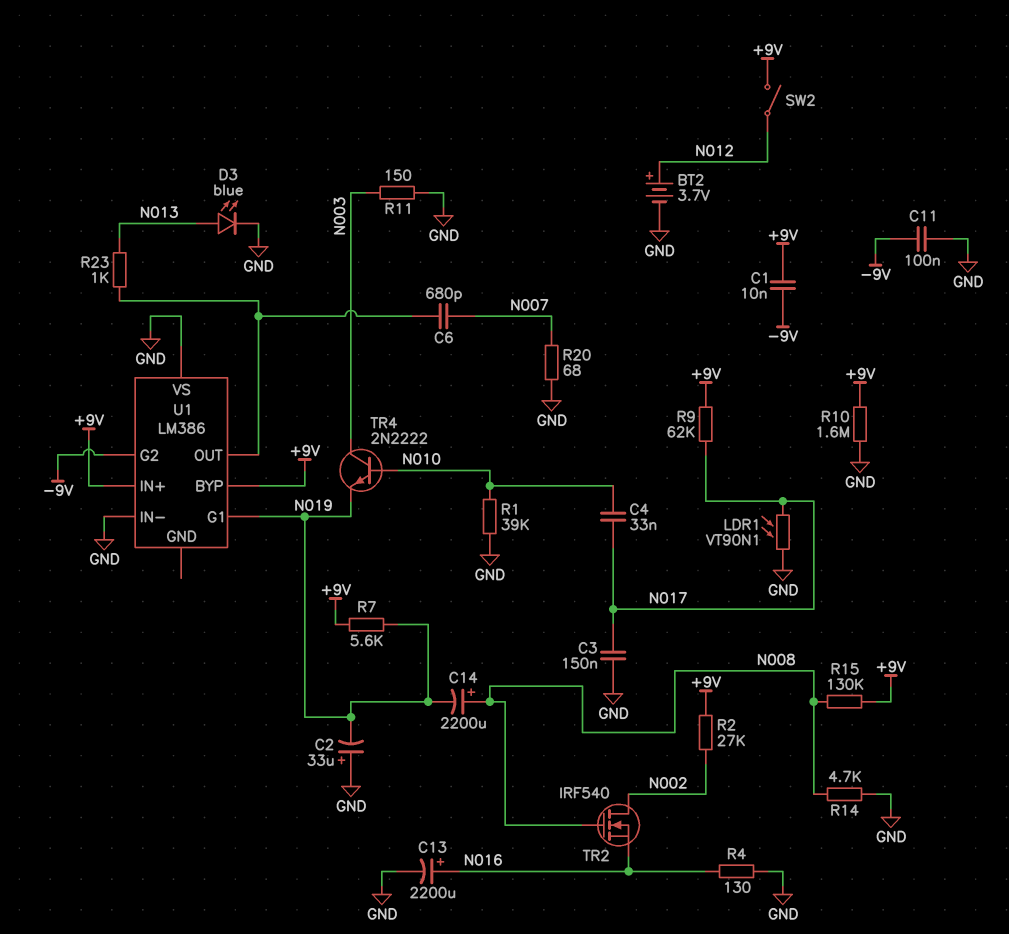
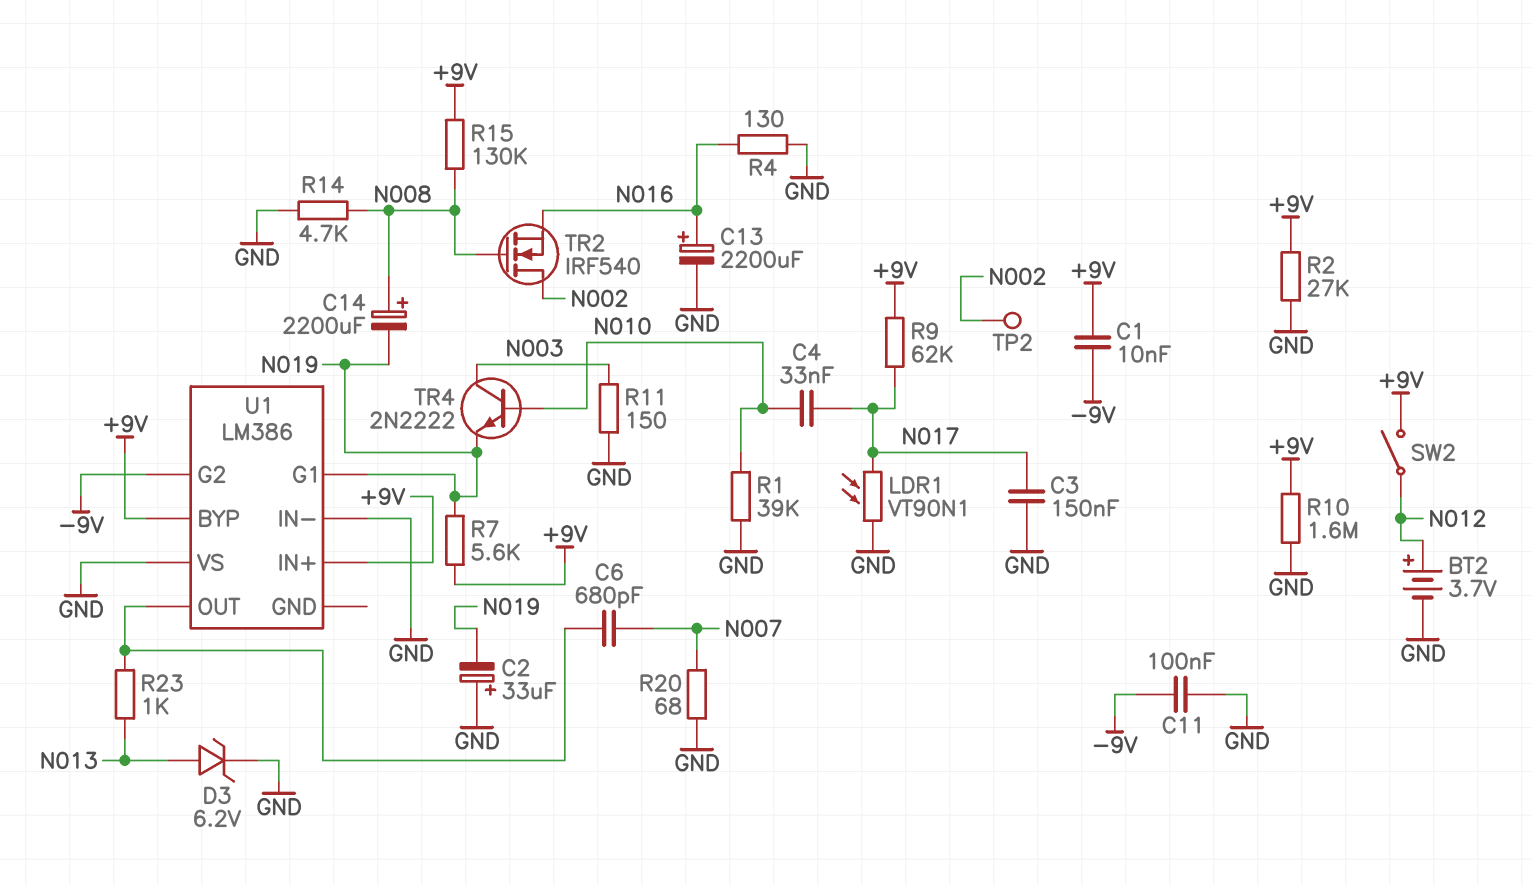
D3: LED blue (A N013, K GND) -> zener 6.2V (A N013, K GND)
R2: 27k (+9V, N002) -> 27k (+9V, GND)
TP2: none -> test point (N002)

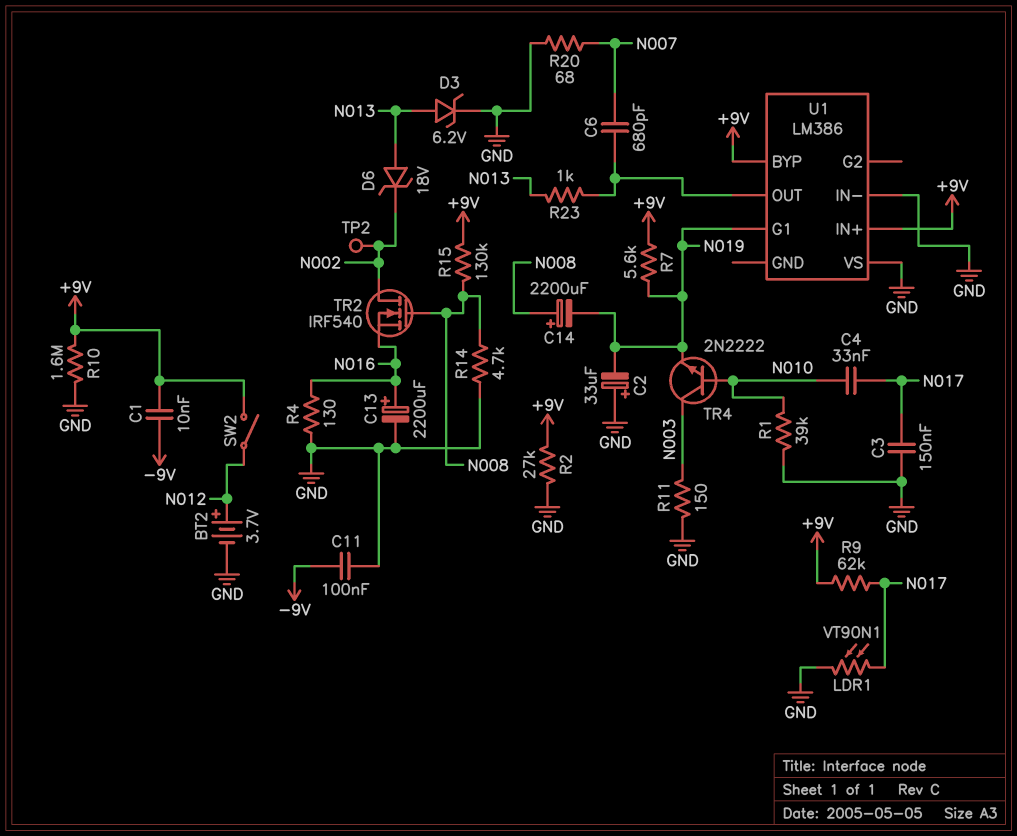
D6: none -> zener 18V (A N013, K N002)
U1 pin G2: -9V -> none

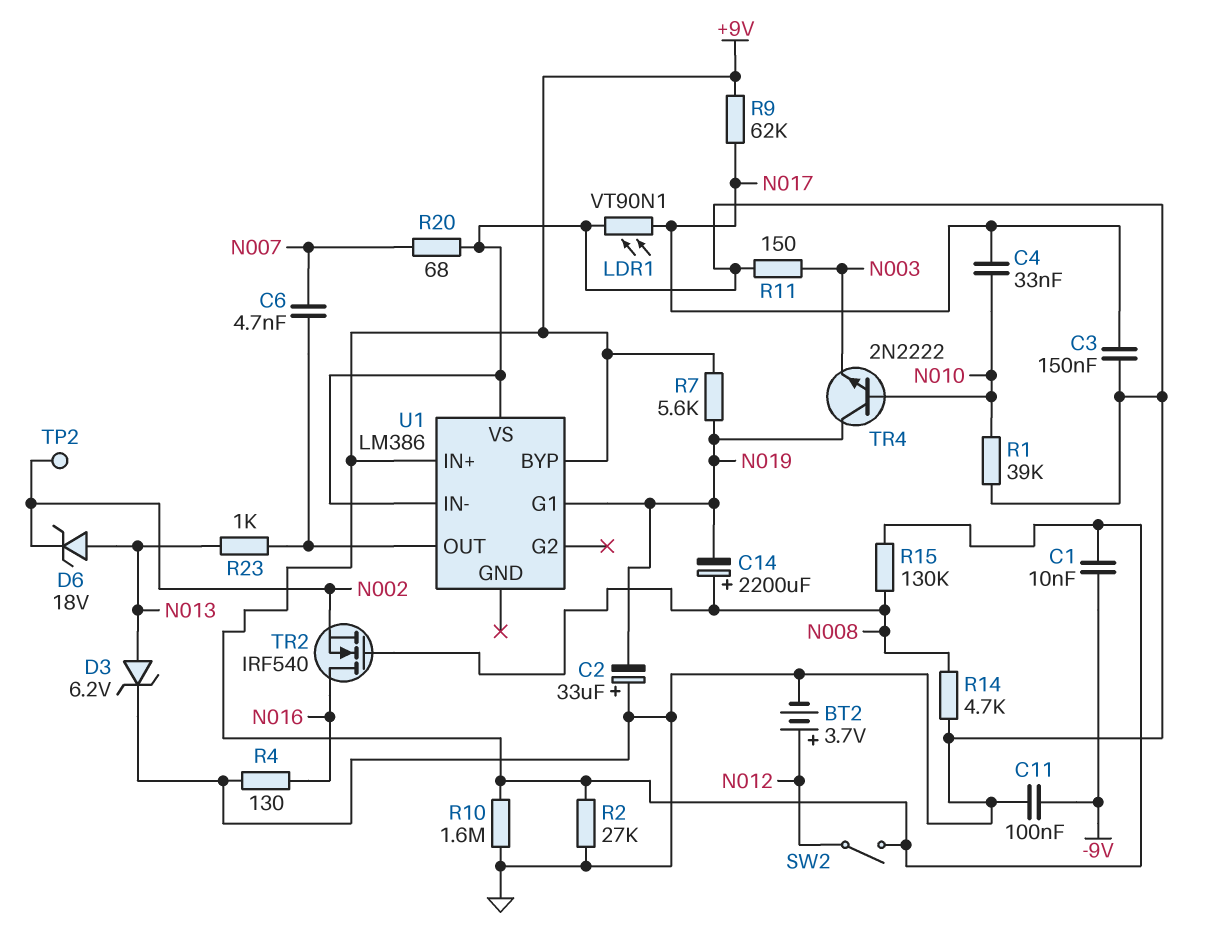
C6: 680pF (N007, U1/OUT) -> 4.7nF (N007, U1/OUT)
C13: 2200uF (plus N016, minus GND) -> none
TR2: NMOS IRF540 (G N008, D N002, S N016) -> NMOS IRF540 (G N008, D N016, S N002)
TR4: NPN 2N2222 (B N010, C N003, E N019) -> NPN 2N2222 (B N010, C N019, E N003)

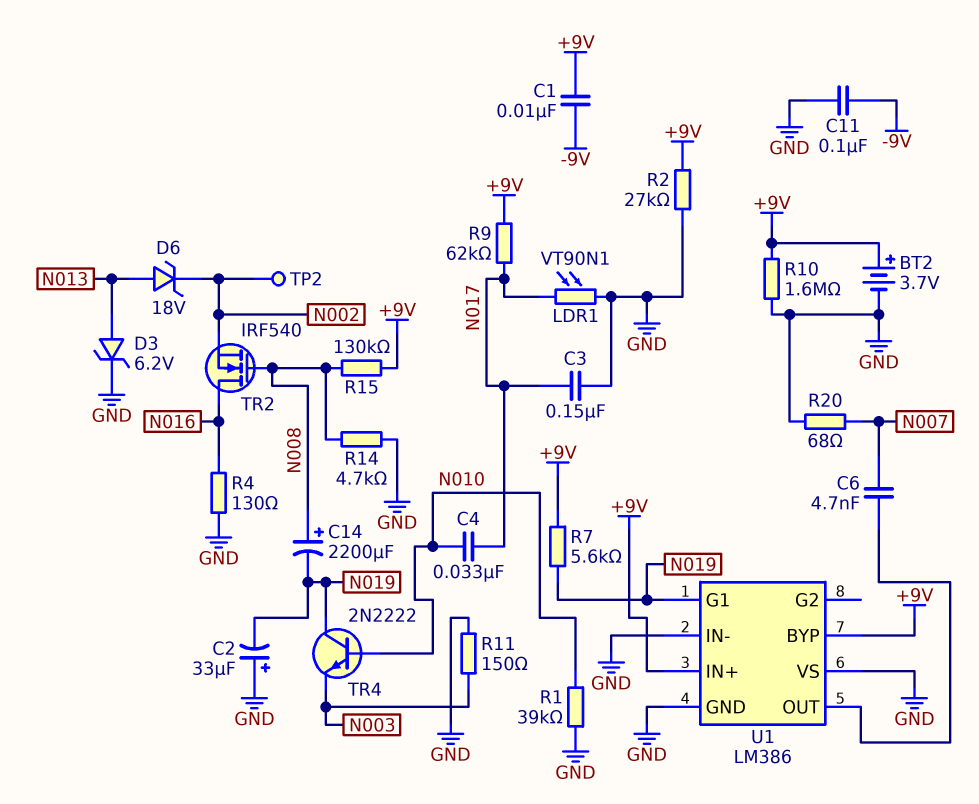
BT2: 3.7V (plus N012, minus GND) -> 3.7V (plus +9V, minus GND)
R23: 1k (N013, U1/OUT) -> none
SW2: switch (+9V, N012) -> none
U1 pin GND: none -> GND

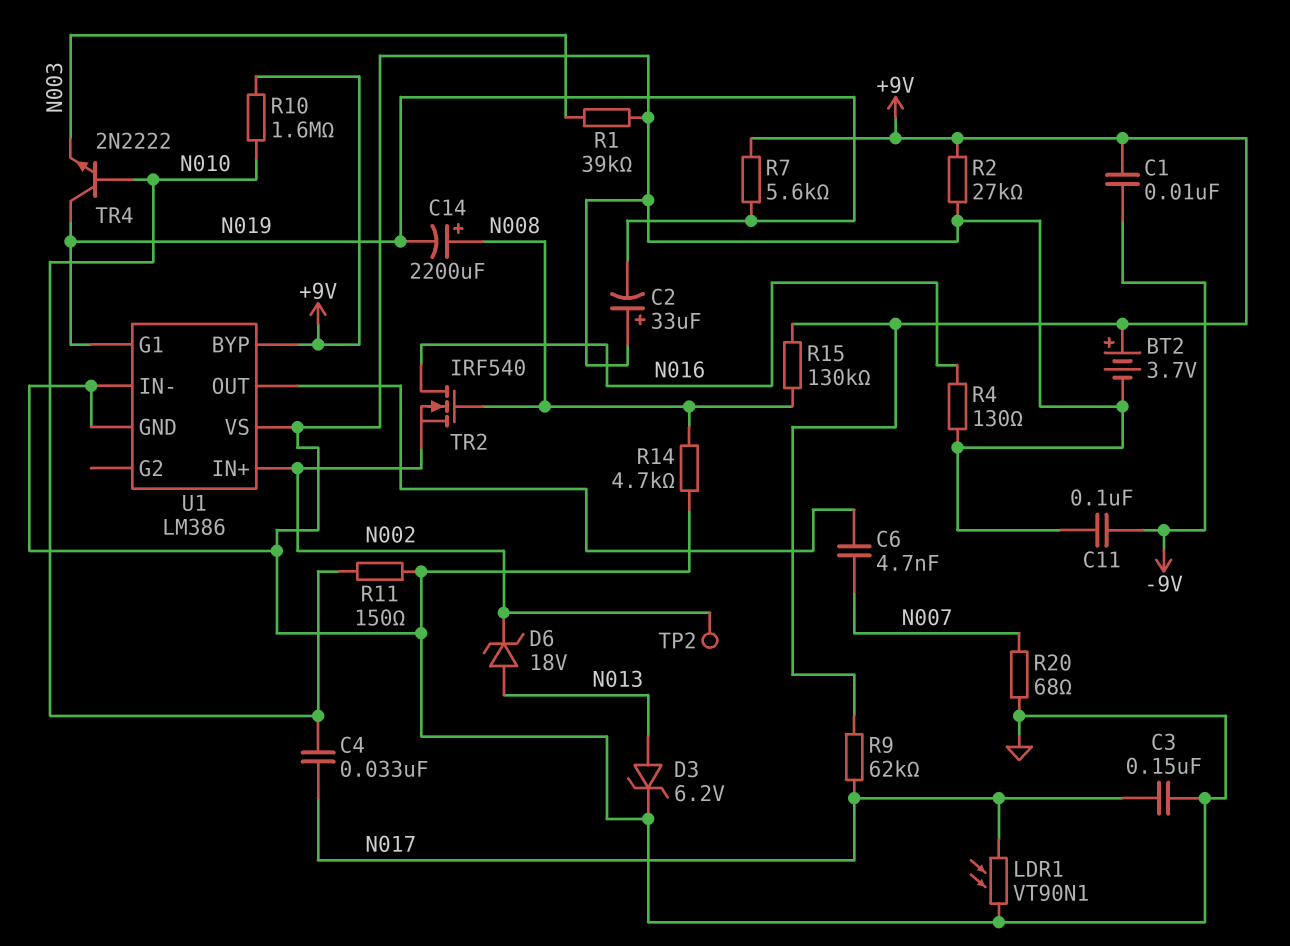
R1: 39k (GND, N010) -> 39k (GND, N003)
R10: 1.6M (+9V, GND) -> 1.6M (+9V, N010)
R11: 150 (GND, N003) -> 150 (GND, N010)
U1 pin IN+: +9V -> N002

